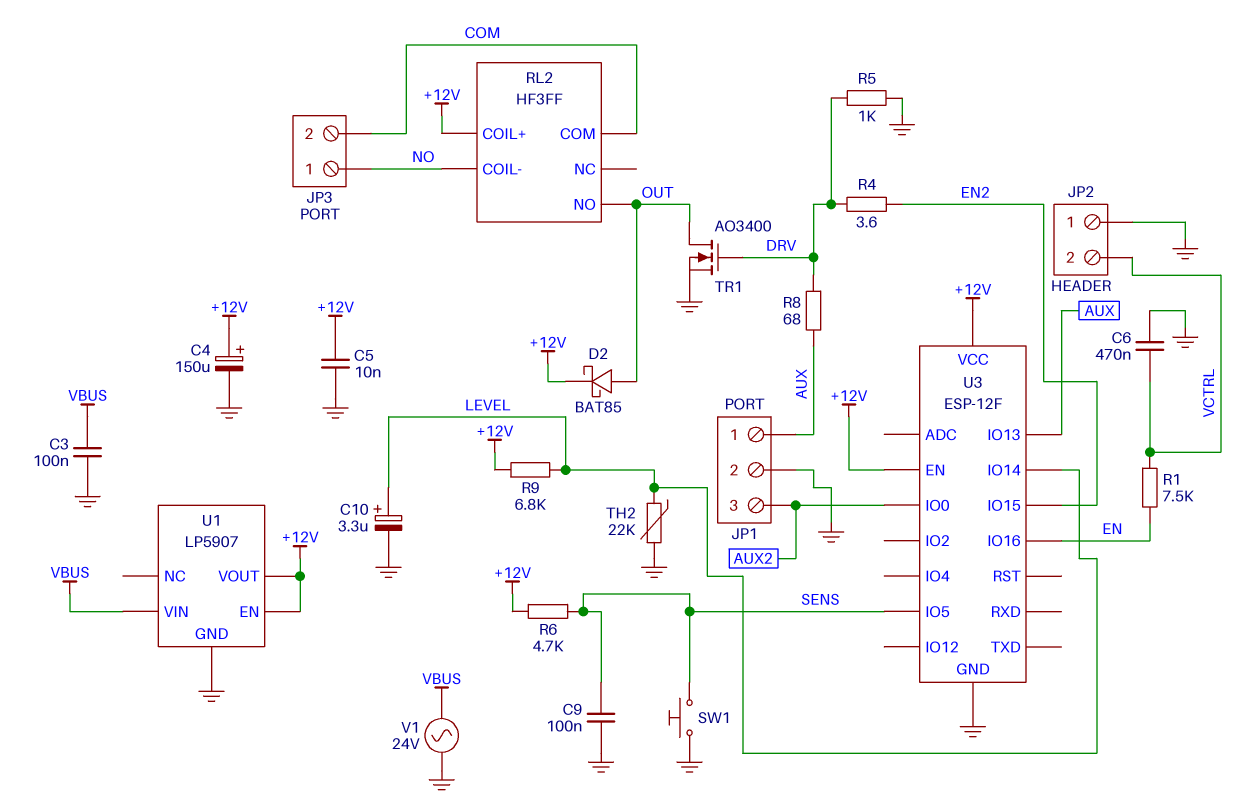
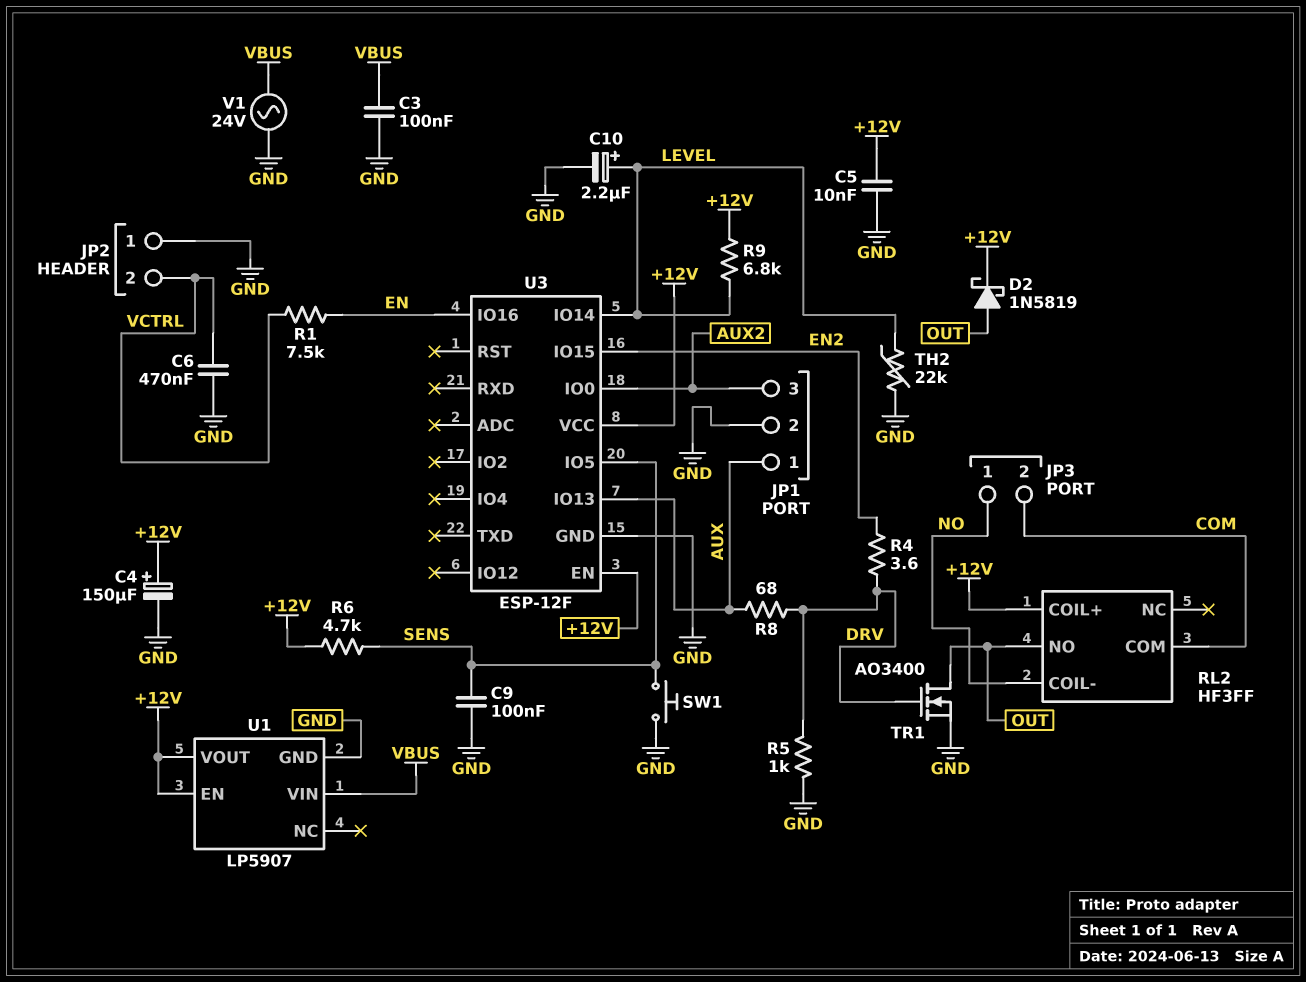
C10: 3.3uF (plus LEVEL, minus GND) -> 2.2uF (plus LEVEL, minus GND)
D2: schottky BAT85 (A OUT, K +12V) -> schottky 1N5819 (A OUT, K +12V)

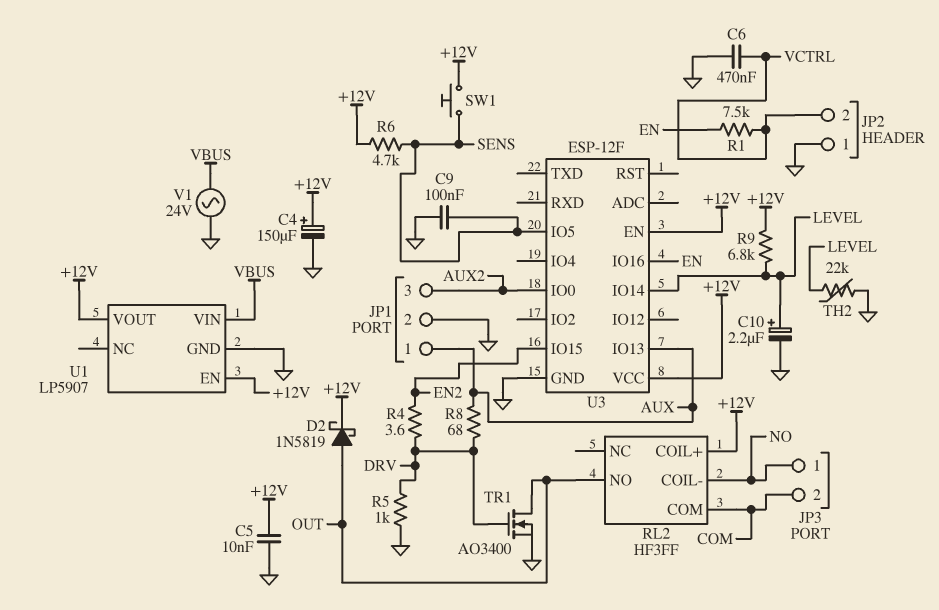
C3: 100nF (GND, VBUS) -> none
SW1: button (GND, SENS) -> button (+12V, SENS)

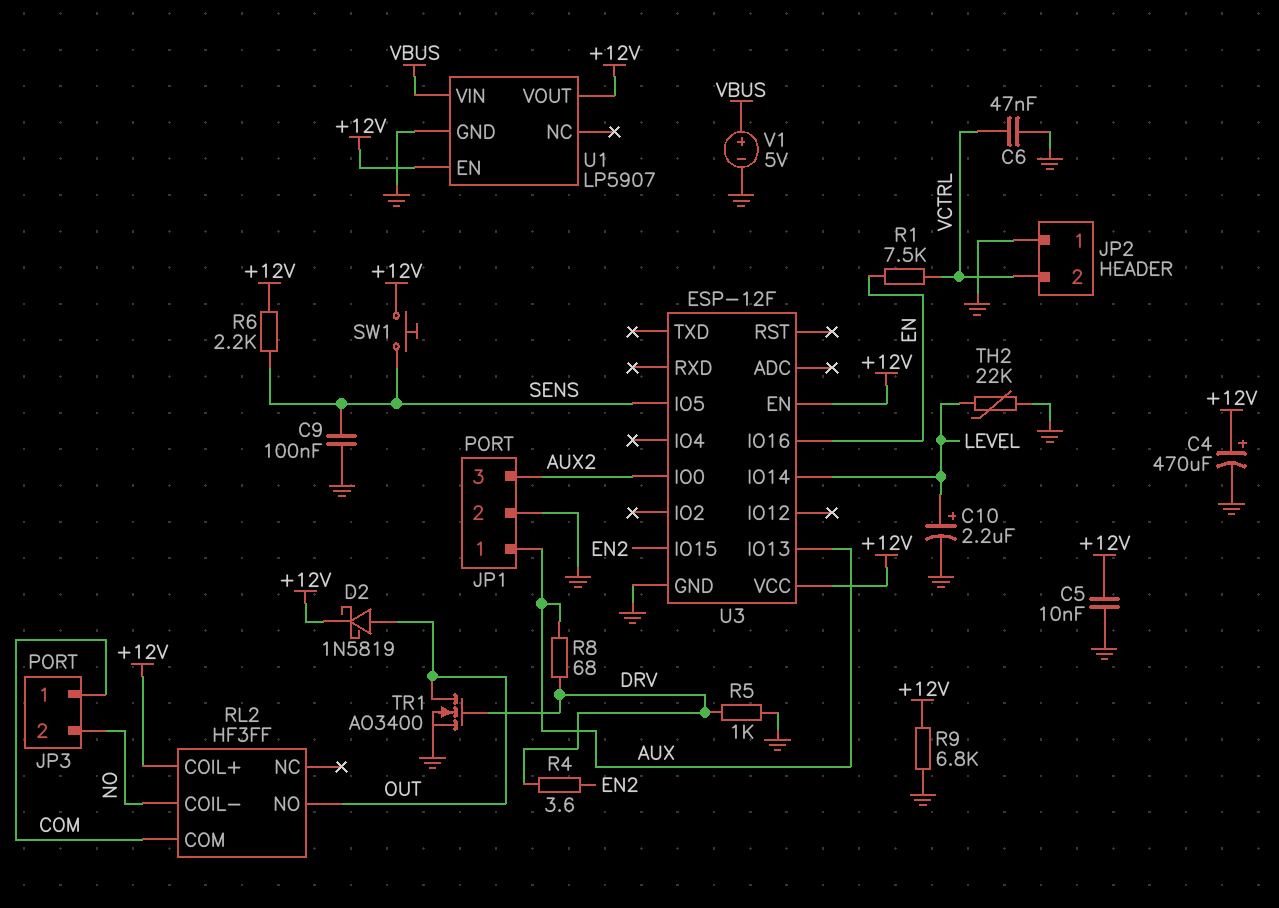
C4: 150uF (plus +12V, minus GND) -> 470uF (plus +12V, minus GND)
C6: 470nF (GND, VCTRL) -> 47nF (GND, VCTRL)
JP3 pin 1: NO -> COM
JP3 pin 2: COM -> NO
R6: 4.7k (+12V, SENS) -> 2.2k (+12V, SENS)
R9: 6.8k (+12V, LEVEL) -> 6.8k (+12V, GND)
V1: AC 24V (GND, VBUS) -> 5V (plus VBUS, minus GND)

